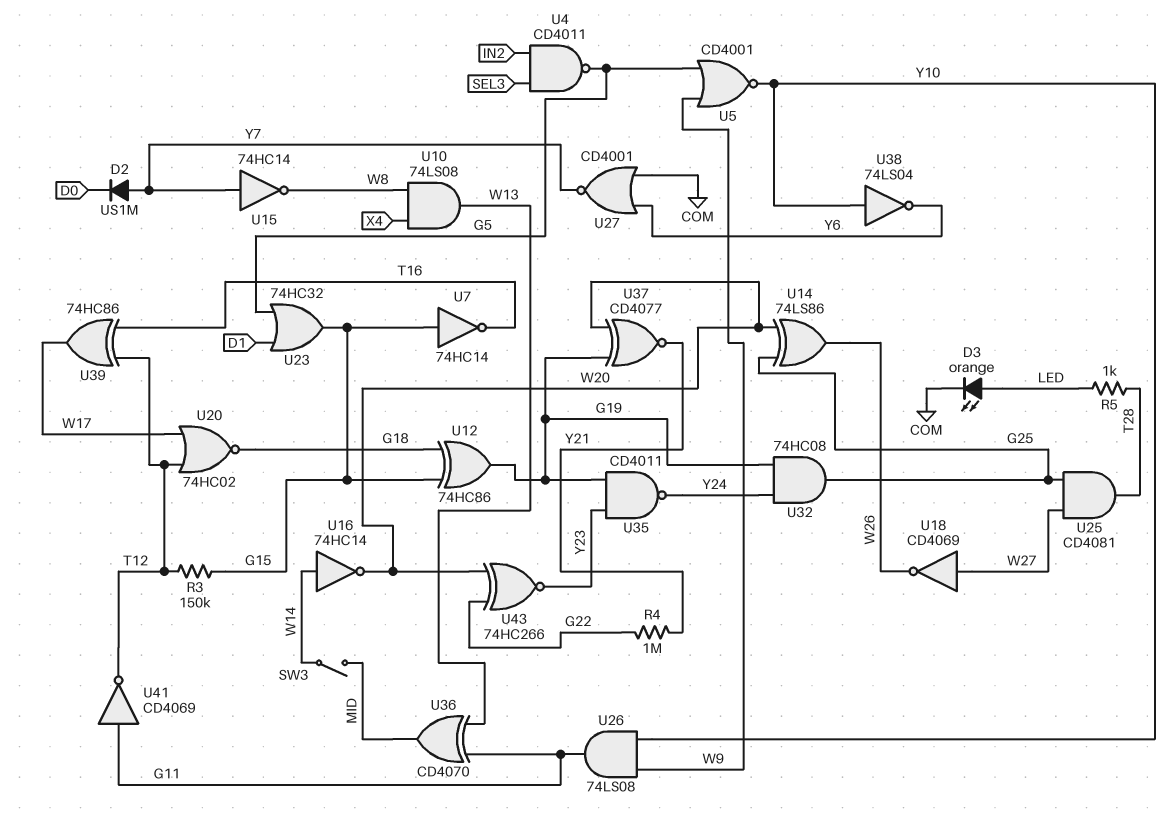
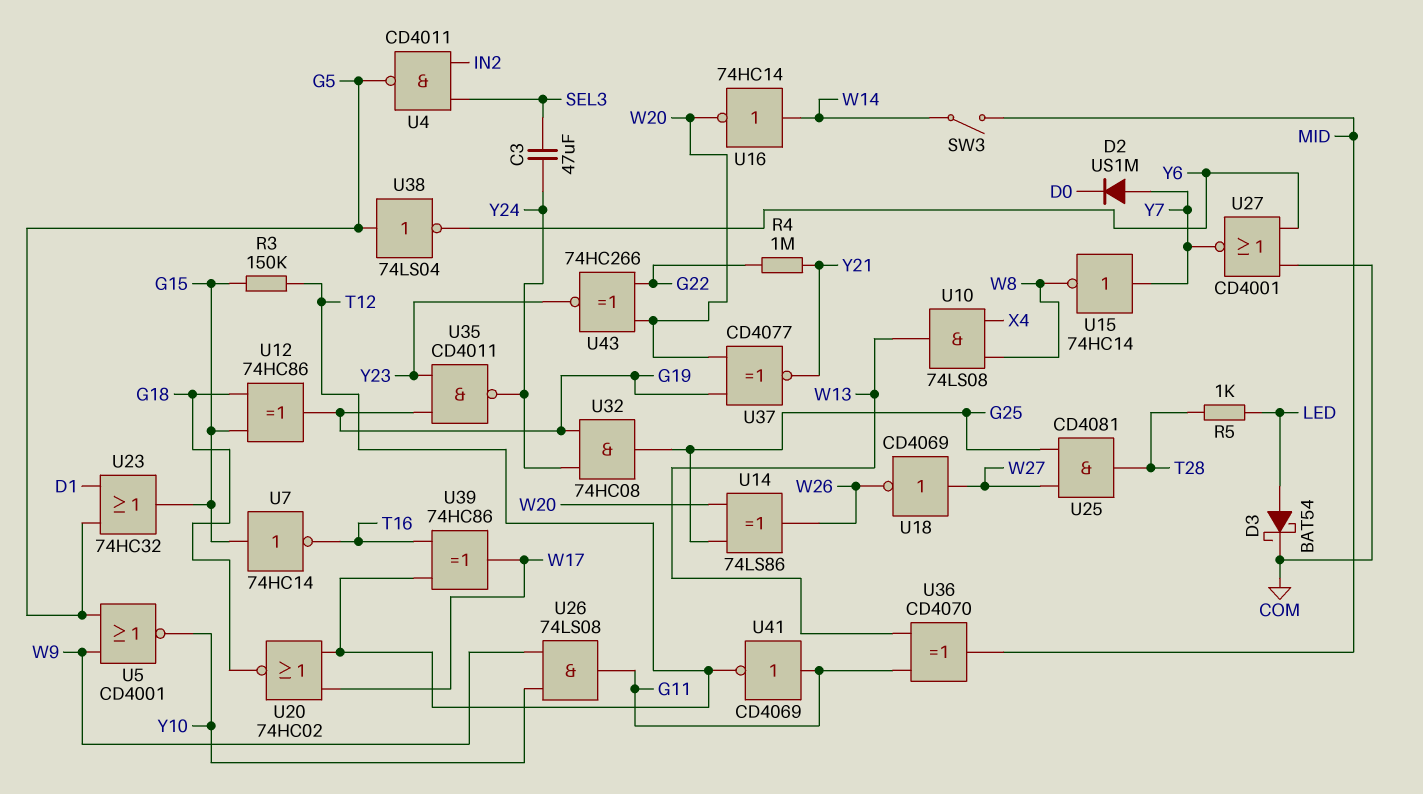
C3: none -> 47uF (SEL3, Y24)
D3: LED orange (A LED, K COM) -> schottky BAT54 (A LED, K COM)
U38: NOT 74LS04 (in Y10, out Y6) -> NOT 74LS04 (in G5, out Y6)

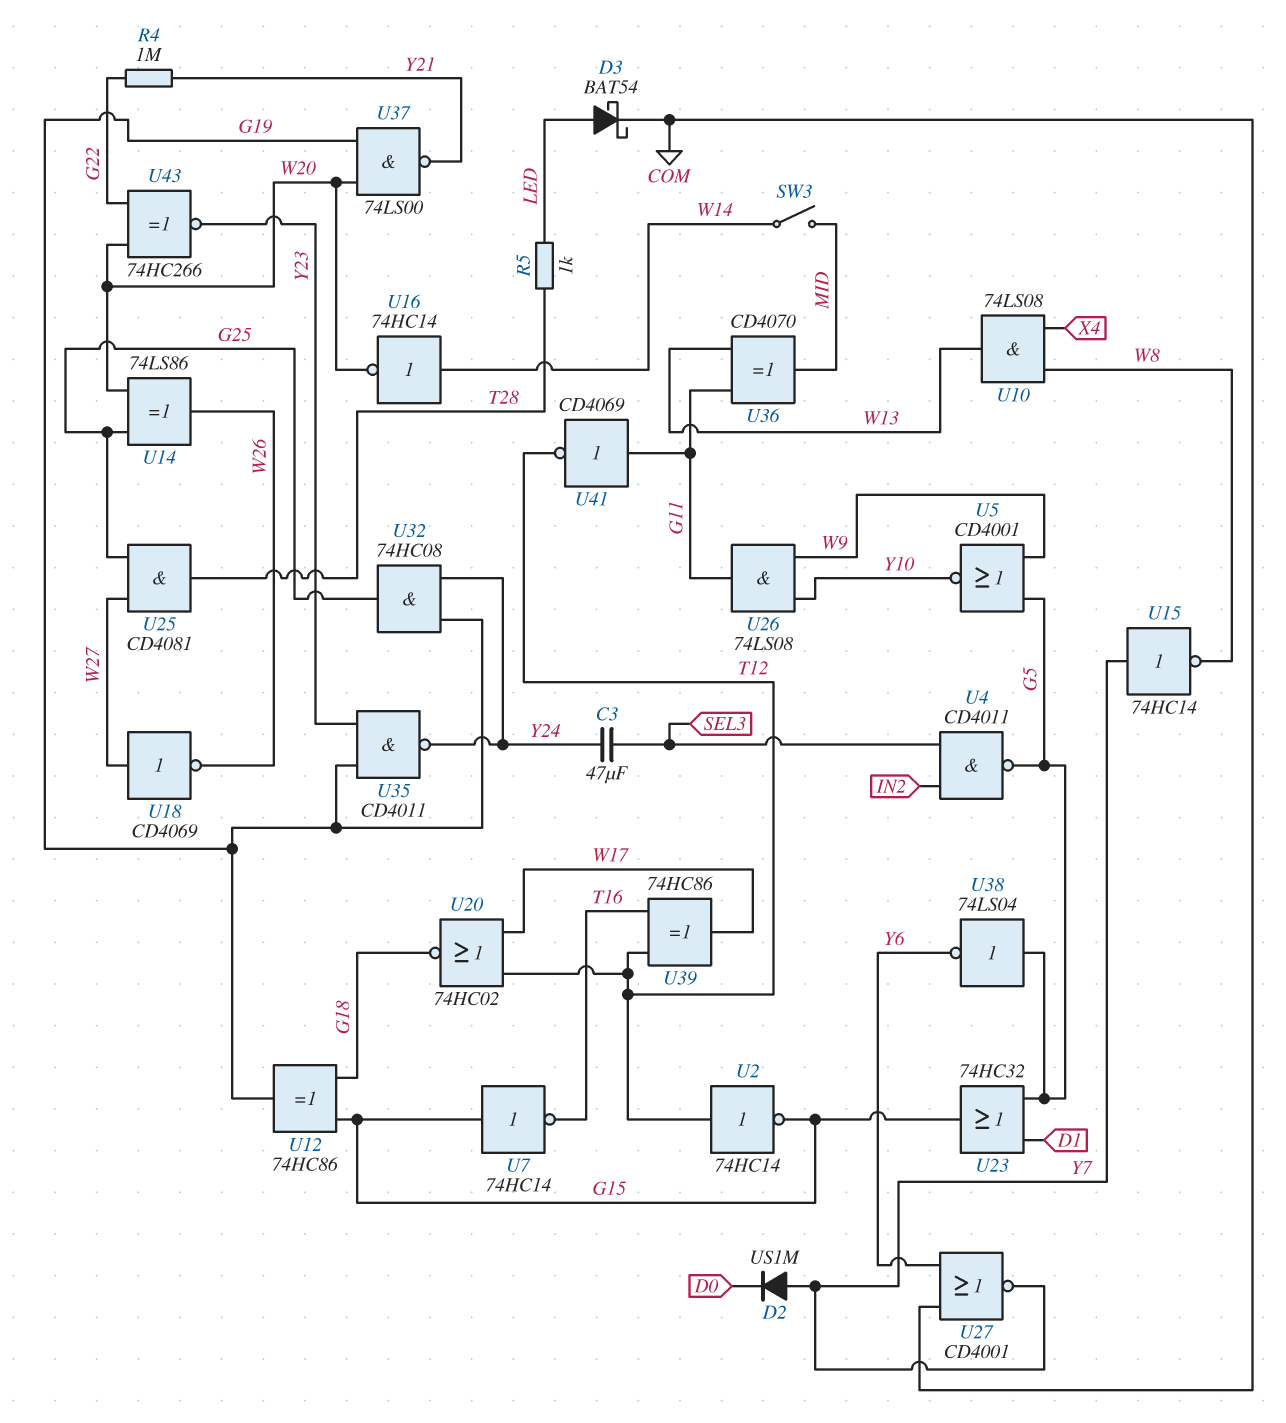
R3: 150k (G15, T12) -> none
U2: none -> NOT 74HC14 (in T12, out G15)
U37: XNOR CD4077 (in G19, in W20, out Y21) -> NAND 74LS00 (in G19, in W20, out Y21)

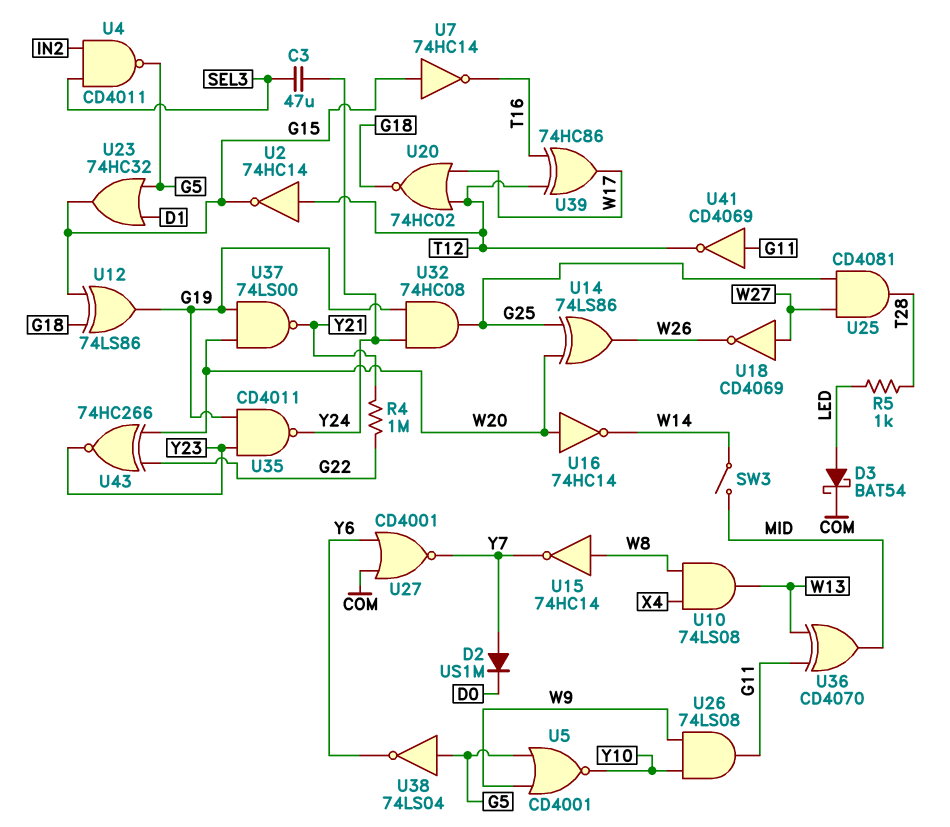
U12: XOR 74HC86 (in G15, in G18, out G19) -> XOR 74LS86 (in G15, in G18, out G19)
U15: NOT 74HC14 (in Y7, out W8) -> NOT 74HC14 (in W8, out Y7)
U16: NOT 74HC14 (in W14, out W20) -> NOT 74HC14 (in W20, out W14)

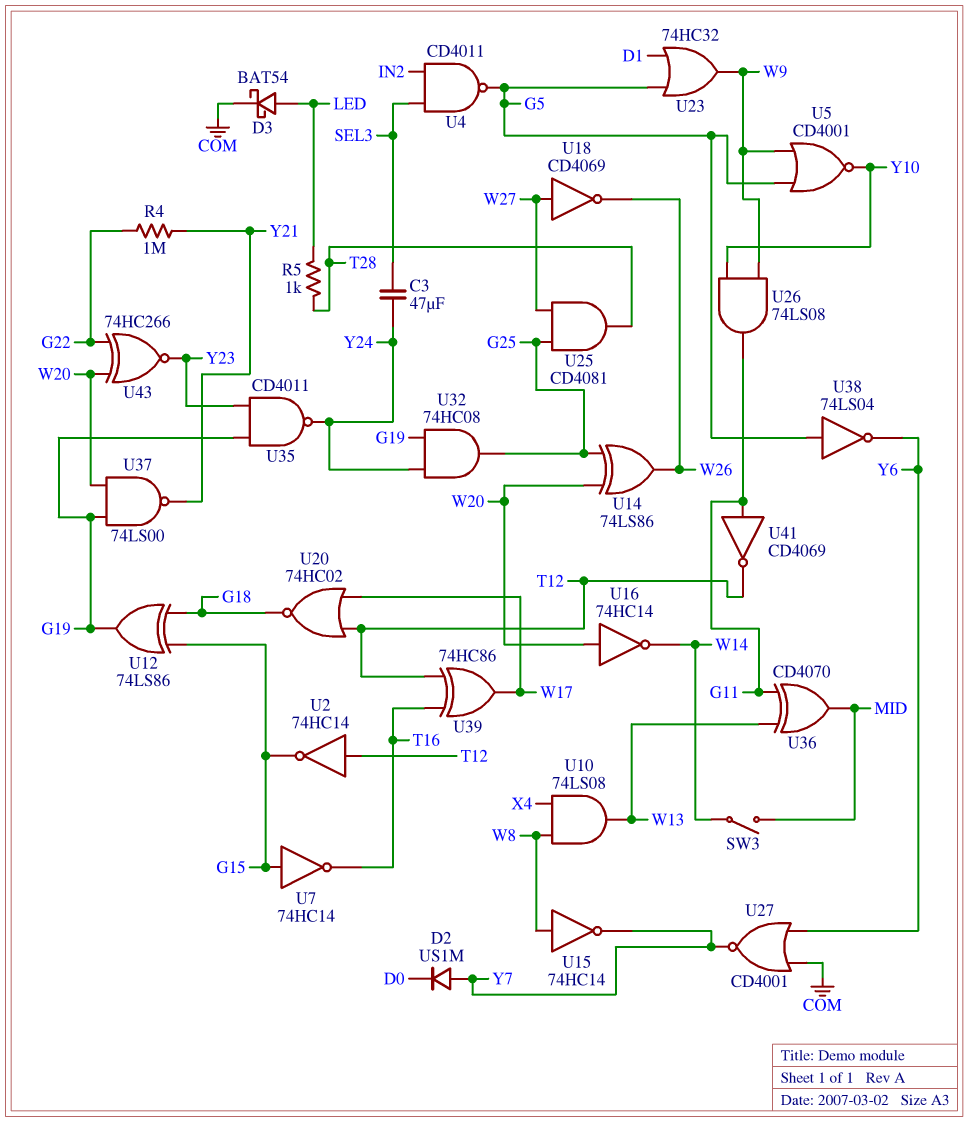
U23: OR 74HC32 (in D1, in G5, out G15) -> OR 74HC32 (in D1, in G5, out W9)

